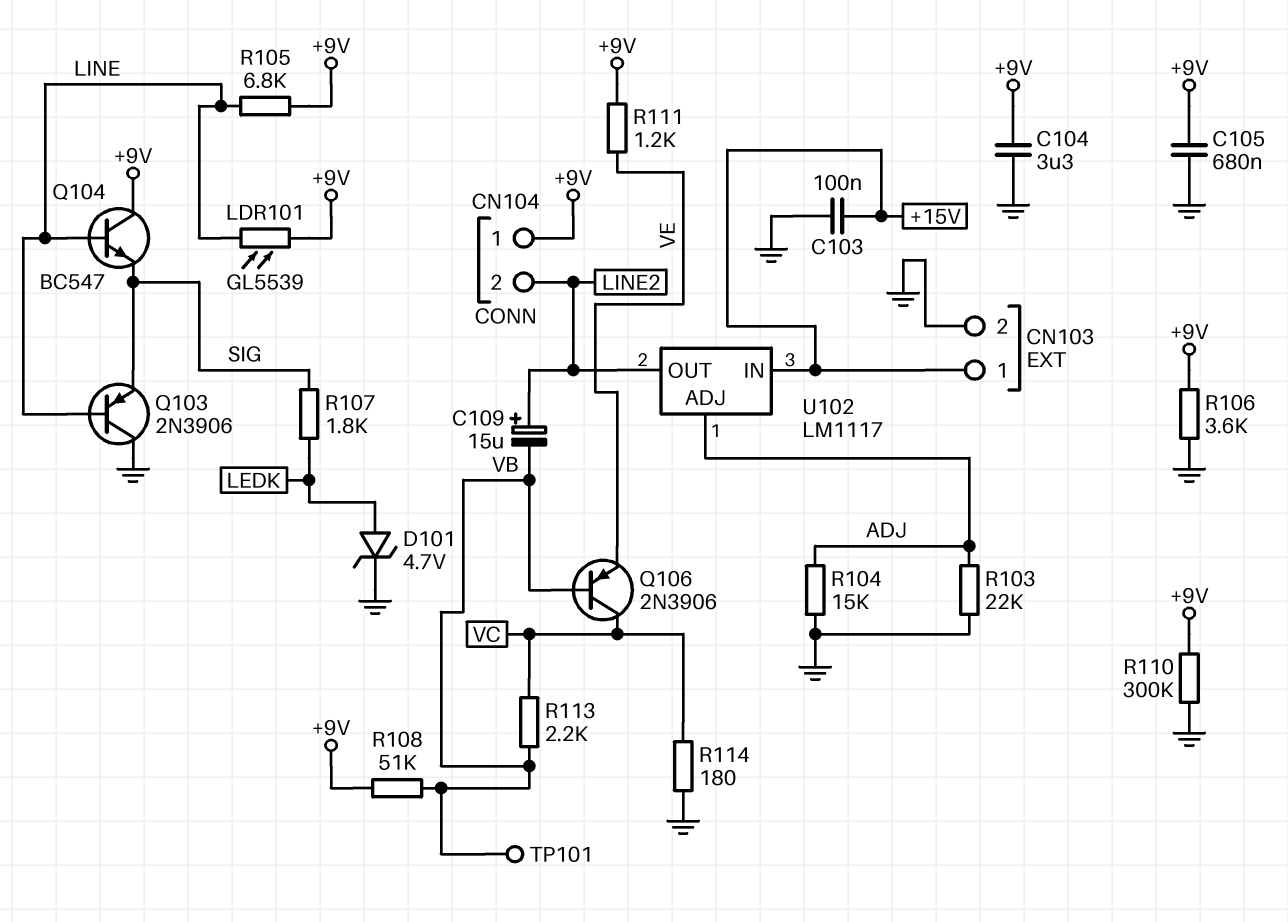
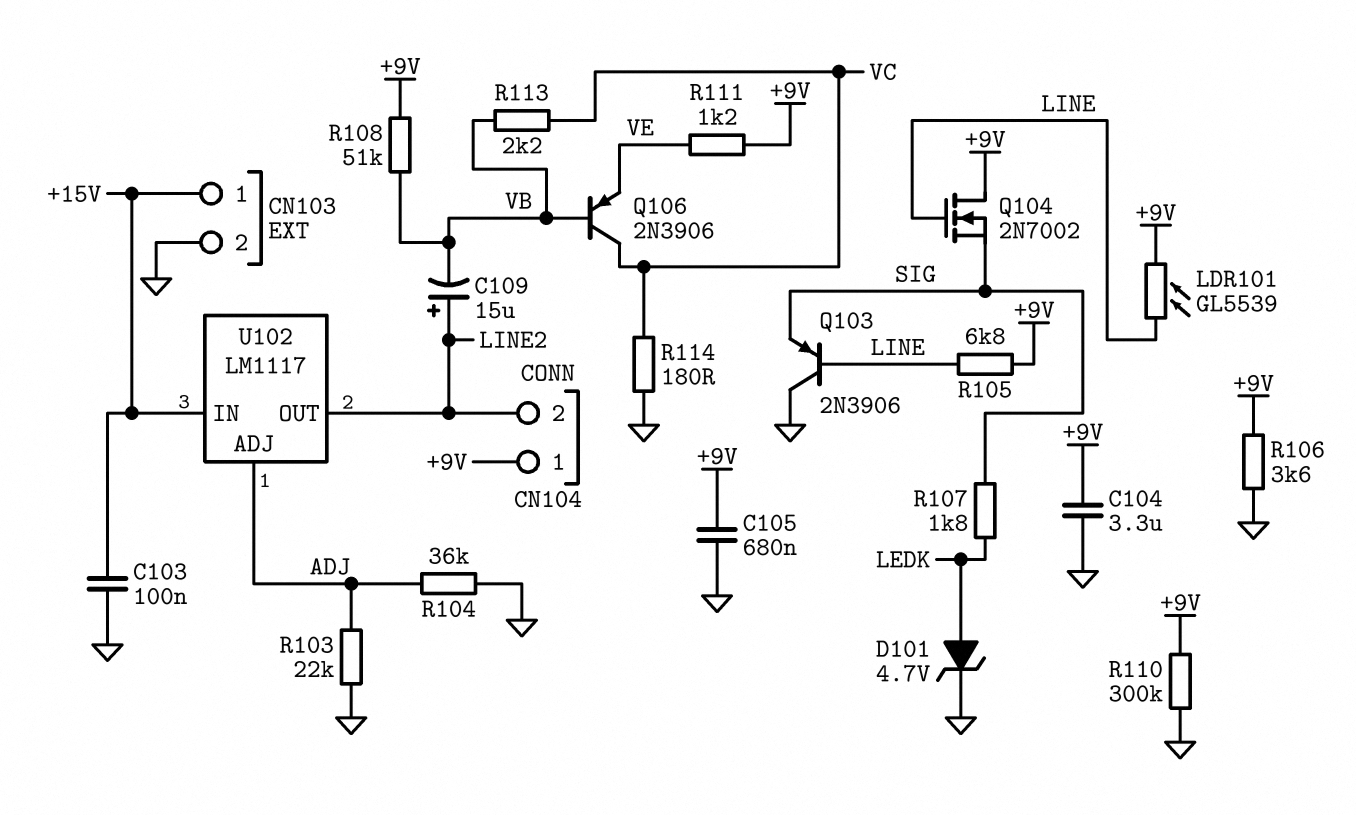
Q104: NPN BC547 (B LINE, C +9V, E SIG) -> NMOS 2N7002 (G LINE, D +9V, S SIG)
R104: 15k (ADJ, GND) -> 36k (ADJ, GND)
TP101: test point (VB) -> none

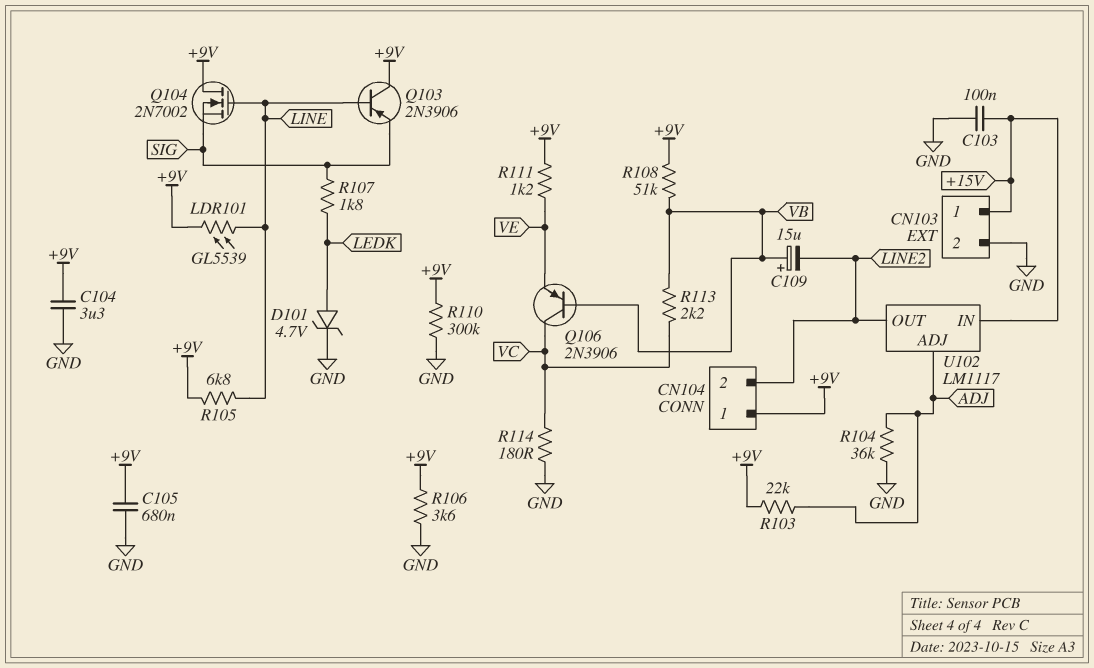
C109: 15uF (plus LINE2, minus VB) -> 15uF (plus VB, minus LINE2)
Q103: PNP 2N3906 (B LINE, C GND, E SIG) -> PNP 2N3906 (B LINE, C +9V, E SIG)
R103: 22k (ADJ, GND) -> 22k (+9V, ADJ)

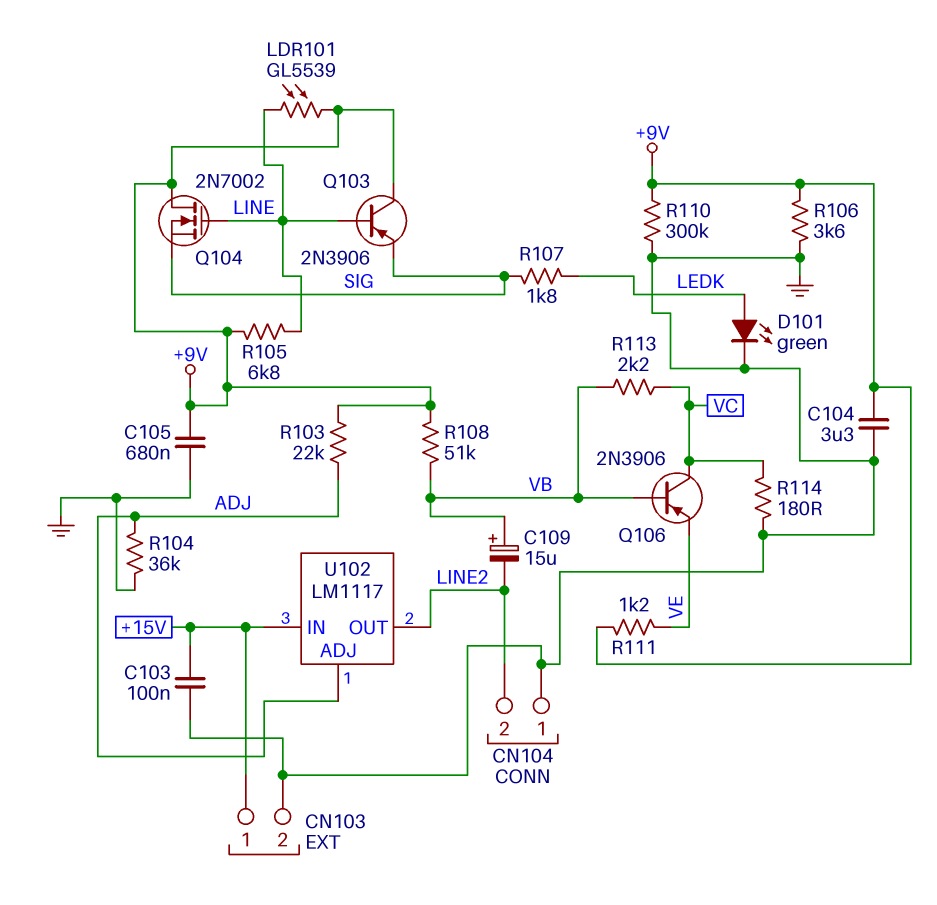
CN104 pin 1: +9V -> GND
D101: zener 4.7V (A LEDK, K GND) -> LED green (A LEDK, K GND)

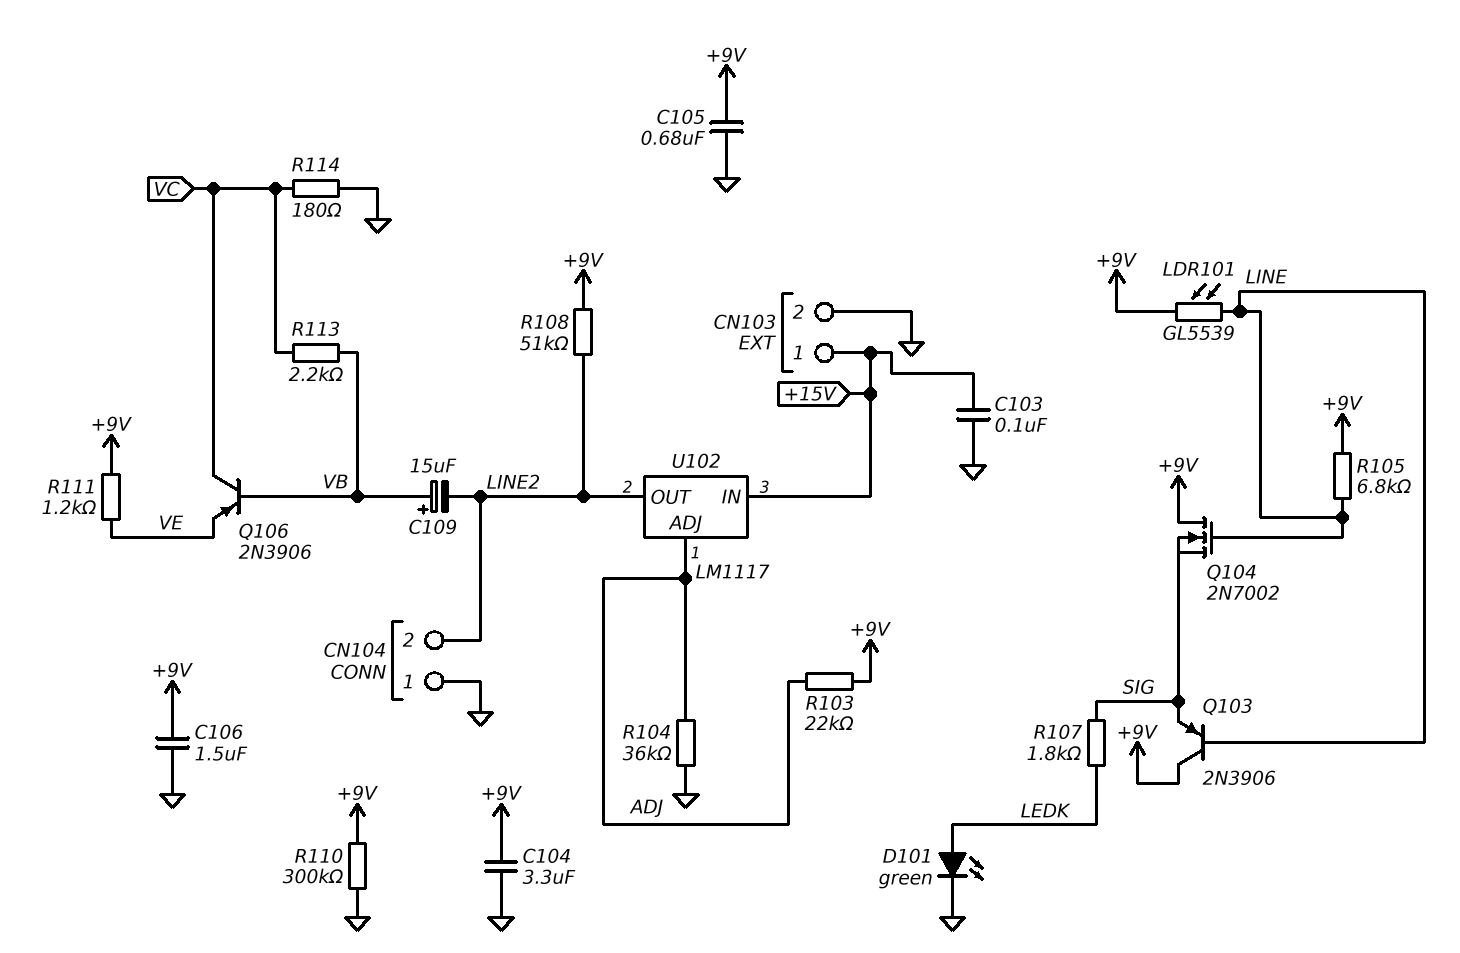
C106: none -> 1.5uF (+9V, GND)
R106: 3.6k (+9V, GND) -> none
R108: 51k (+9V, VB) -> 51k (+9V, LINE2)

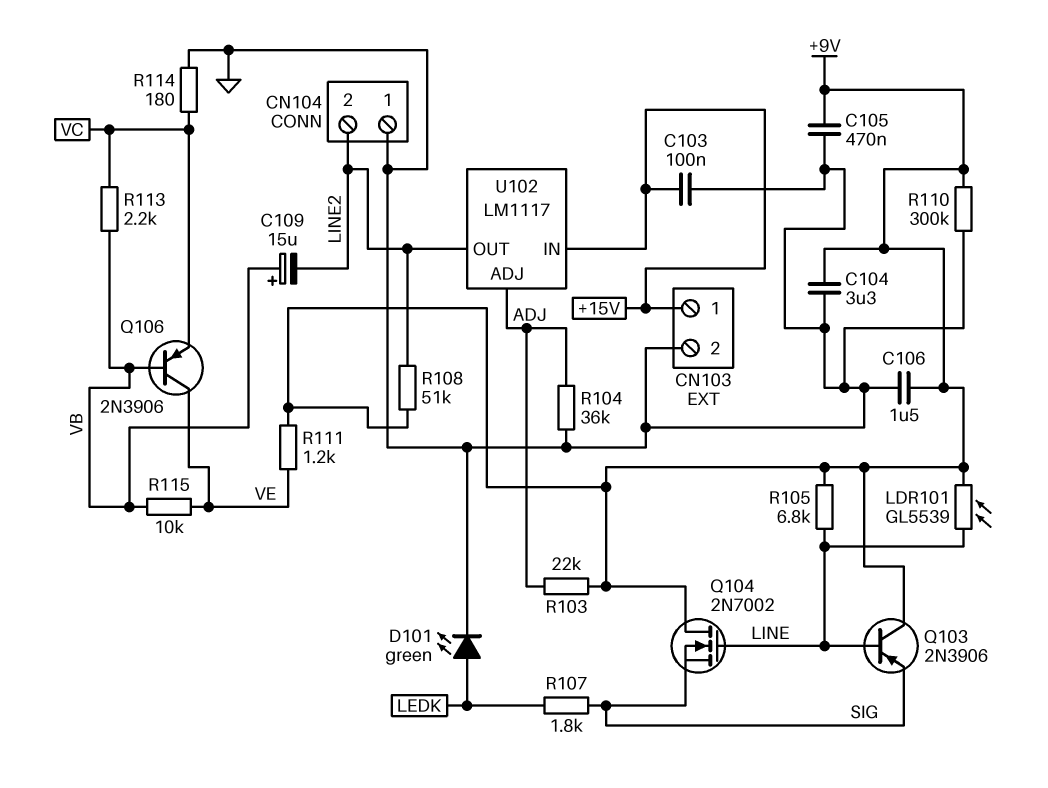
C105: 680nF (+9V, GND) -> 470nF (+9V, GND)
Q106: PNP 2N3906 (B VB, C VC, E VE) -> PNP 2N3906 (B VB, C VE, E VC)
R115: none -> 10k (VB, VE)

